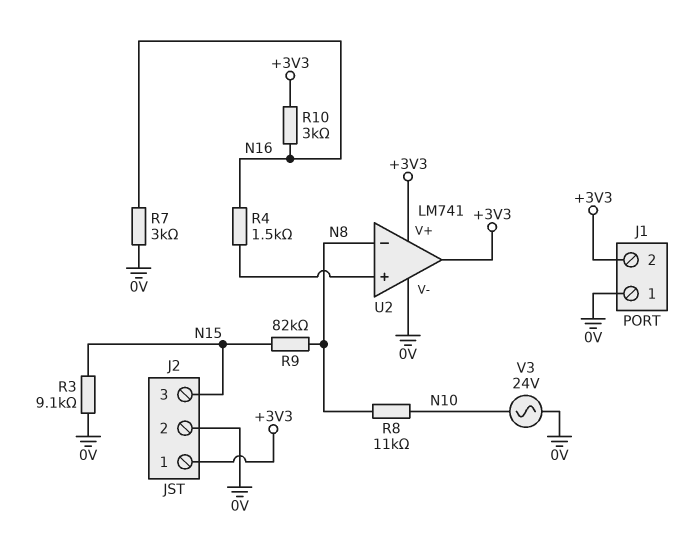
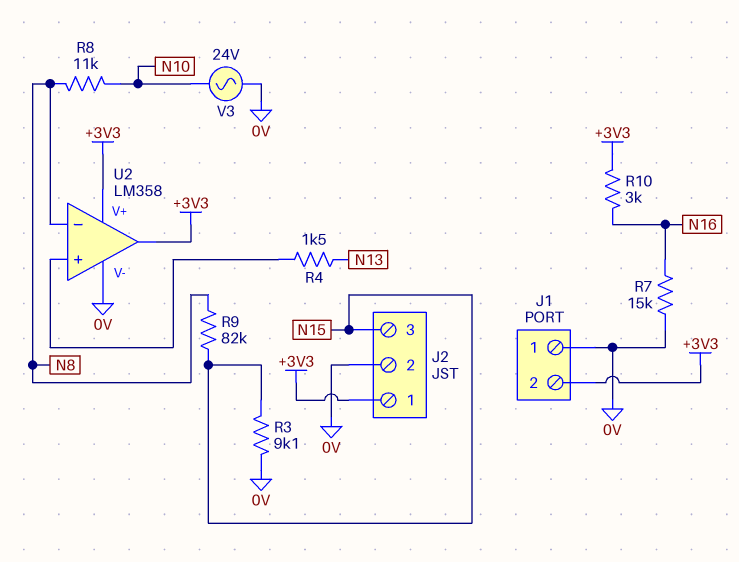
R4: 1.5k (N16, U2/in+) -> 1.5k (N13, U2/in+)
R7: 3k (0V, N16) -> 15k (0V, N16)
U2: LM741 -> LM358

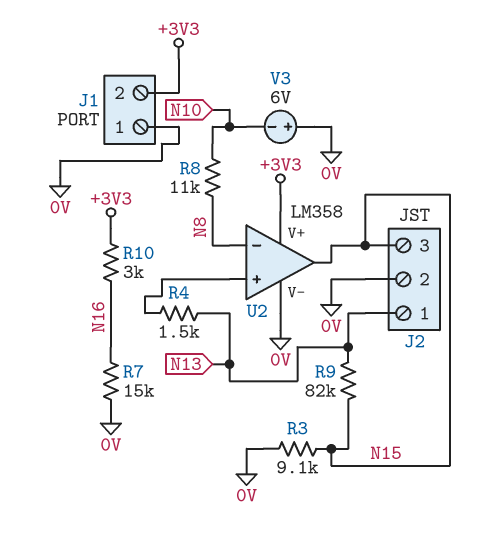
J2 pin 1: +3V3 -> N13
R9: 82k (N8, N15) -> 82k (N13, N15)
U2 pin out: +3V3 -> N15
V3: AC 24V (0V, N10) -> 6V (plus 0V, minus N10)

